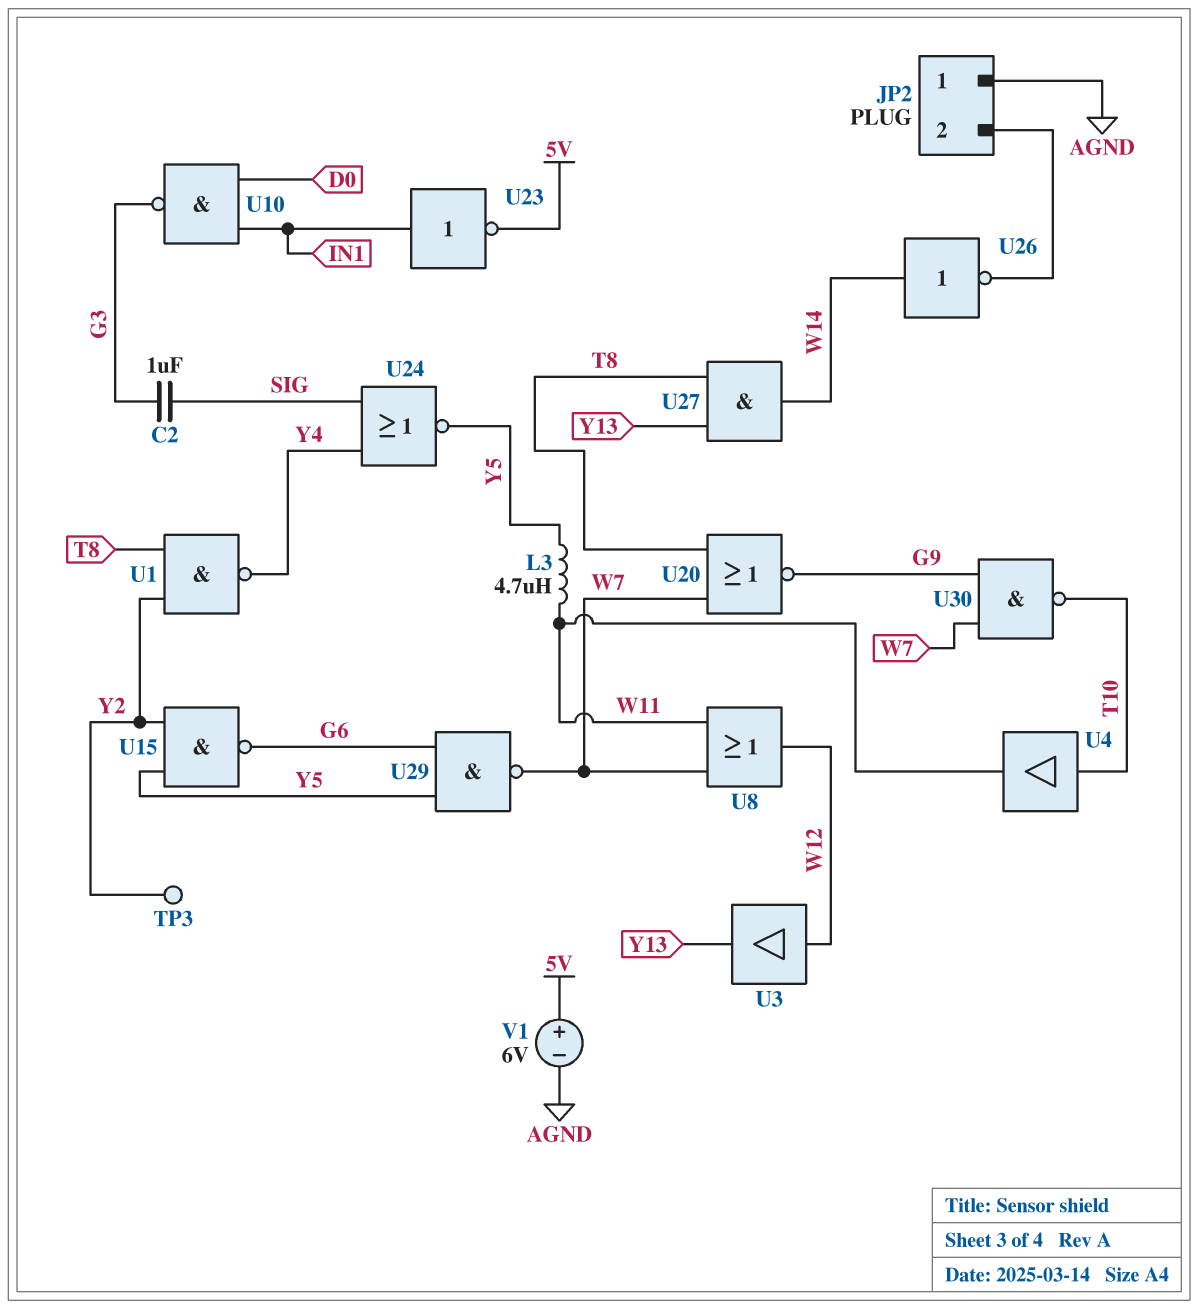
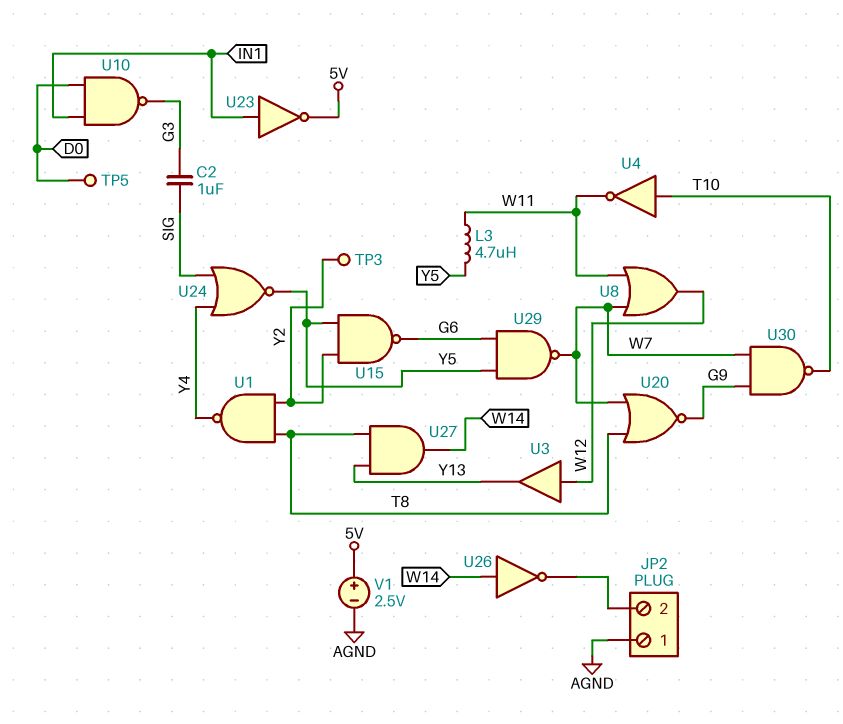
TP5: none -> test point (D0)
U4: buffer (in T10, out W11) -> NOT (in T10, out W11)
V1: 6V (plus 5V, minus AGND) -> 2.5V (plus 5V, minus AGND)

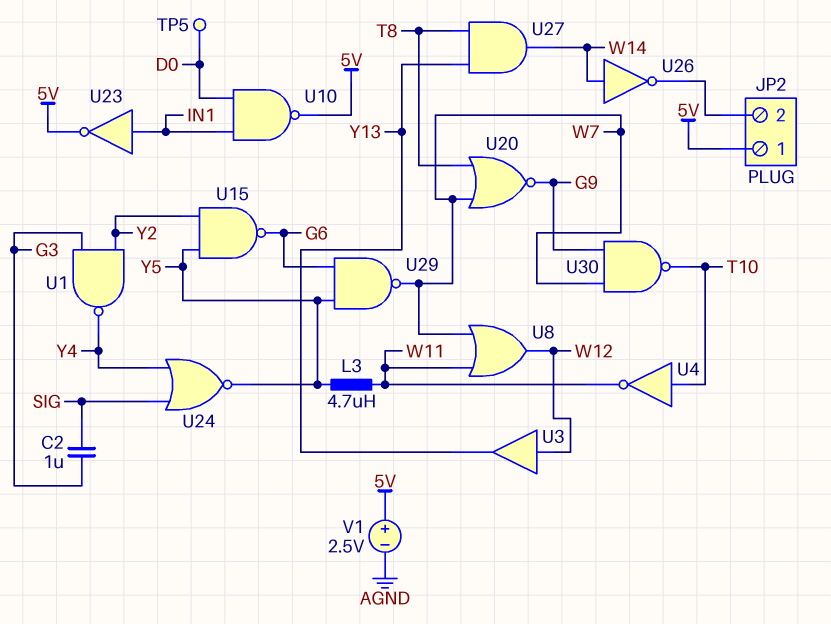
JP2 pin 1: AGND -> 5V
TP3: test point (Y2) -> none
U1: NAND (in T8, in Y2, out Y4) -> NAND (in G3, in Y2, out Y4)
U10: NAND (in D0, in IN1, out G3) -> NAND (in D0, in IN1, out 5V)

